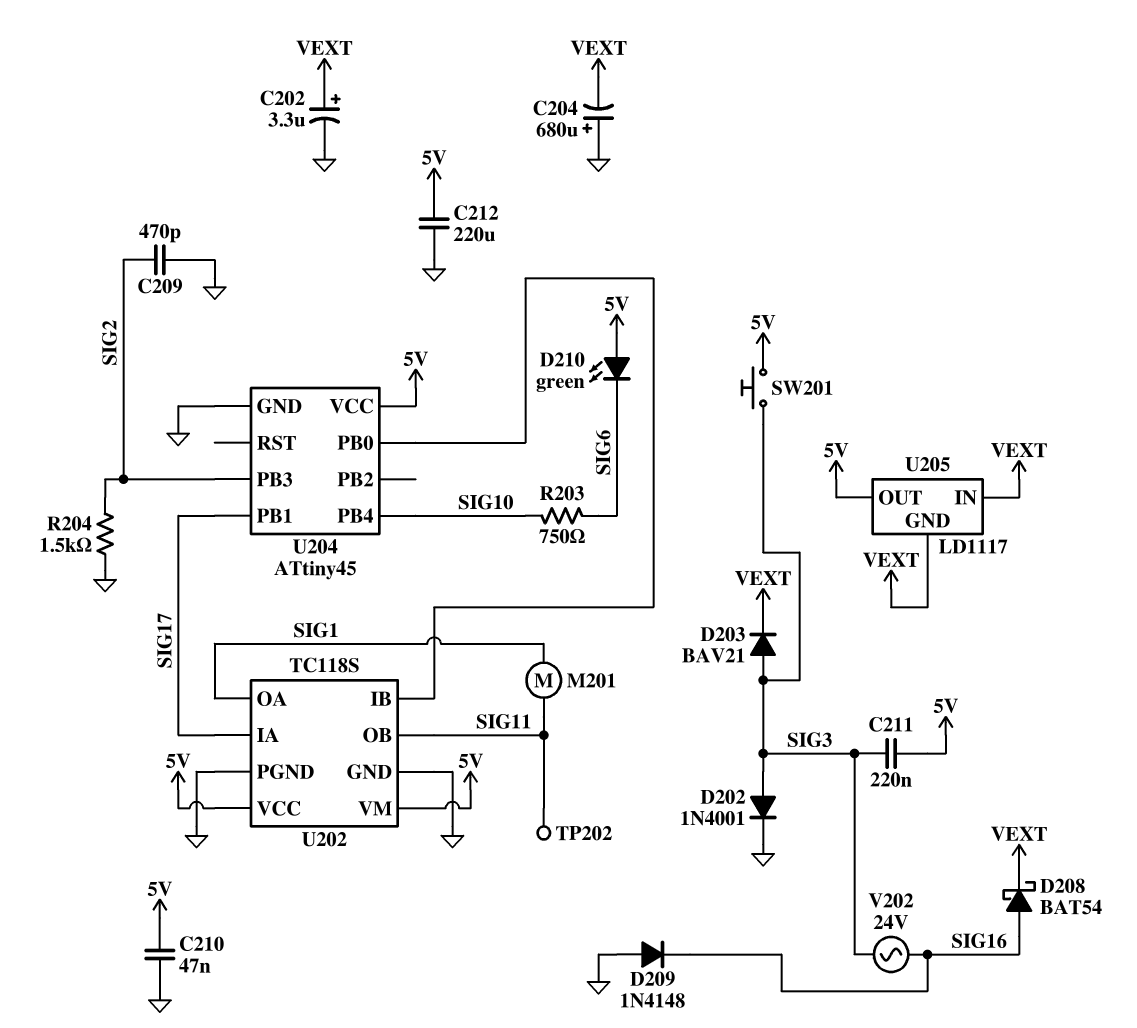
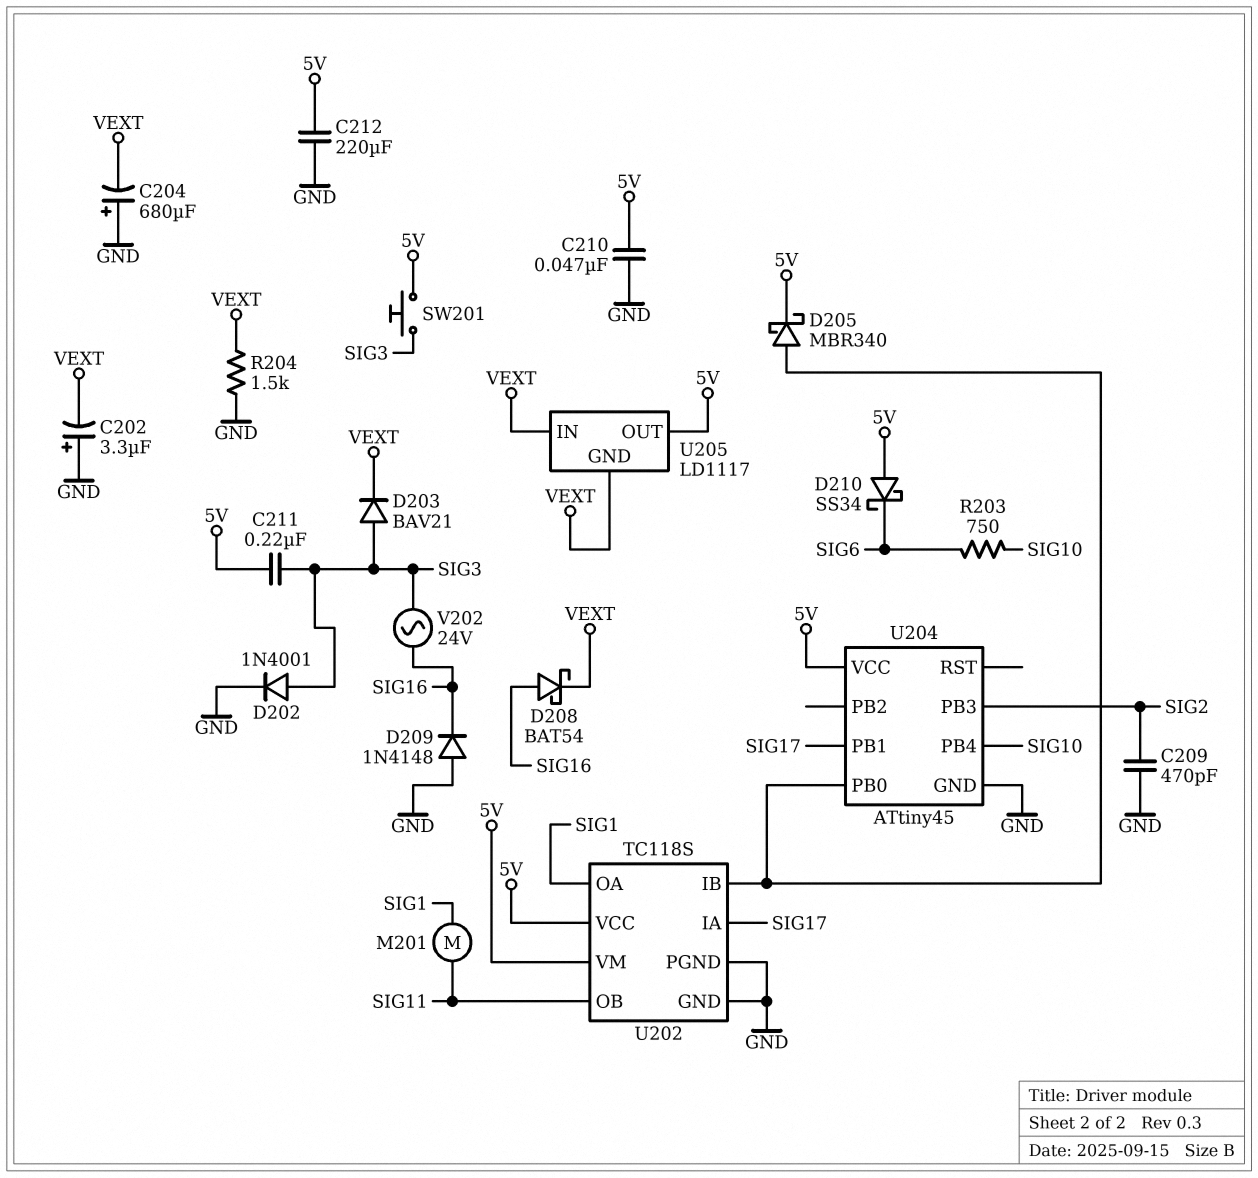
C202: 3.3uF (plus VEXT, minus GND) -> 3.3uF (plus GND, minus VEXT)
D205: none -> schottky MBR340 (A U202/IB, K 5V)
D210: LED green (A 5V, K SIG6) -> schottky SS34 (A 5V, K SIG6)
R204: 1.5k (GND, SIG2) -> 1.5k (GND, VEXT)
TP202: test point (SIG11) -> none

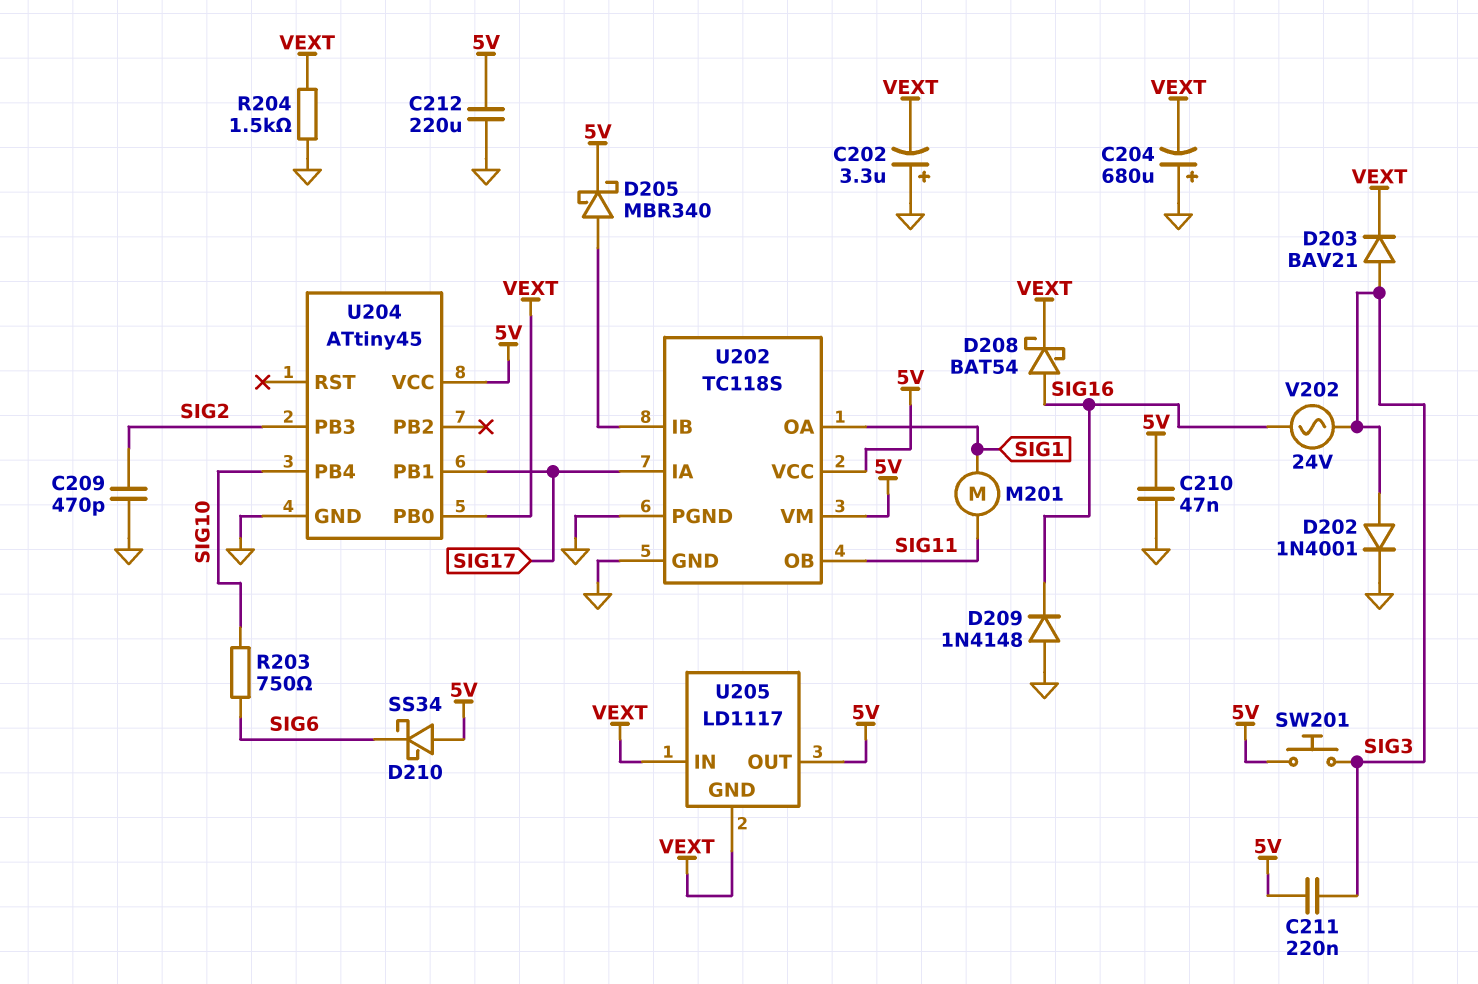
U204 pin PB0: U202/IB -> VEXT

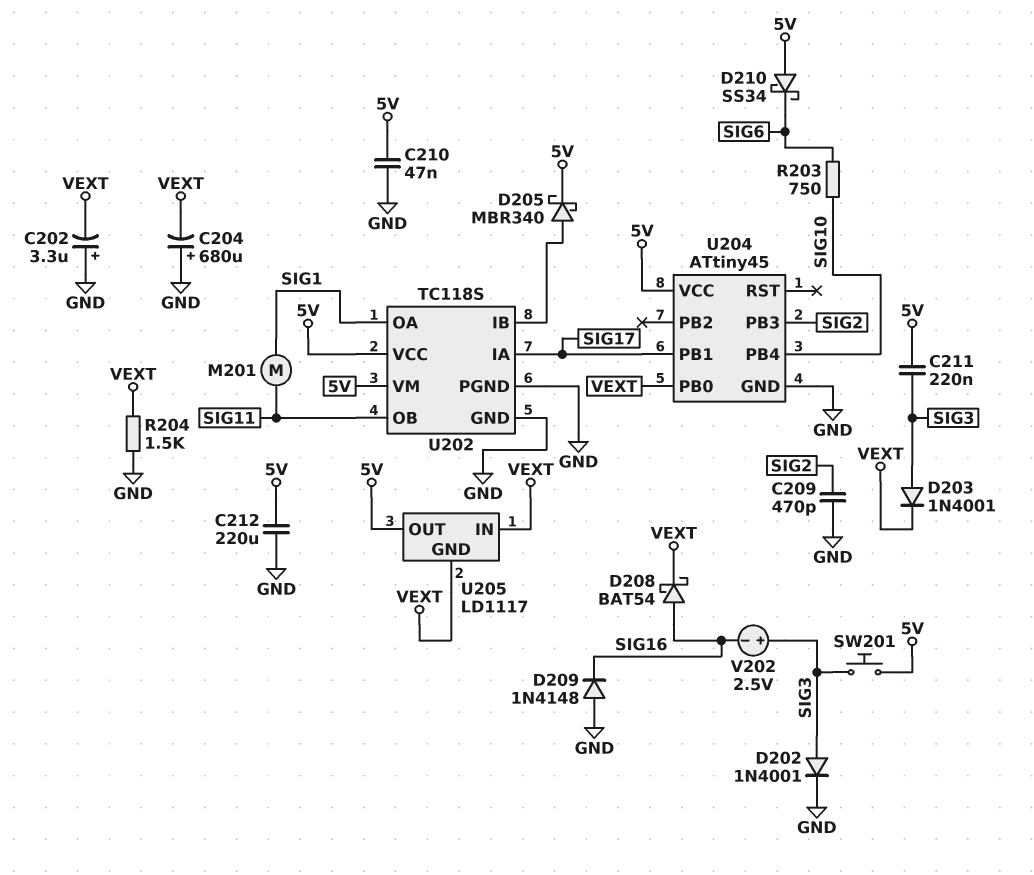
D203: diode BAV21 (A SIG3, K VEXT) -> diode 1N4001 (A SIG3, K VEXT)
V202: AC 24V (SIG3, SIG16) -> 2.5V (plus SIG3, minus SIG16)

